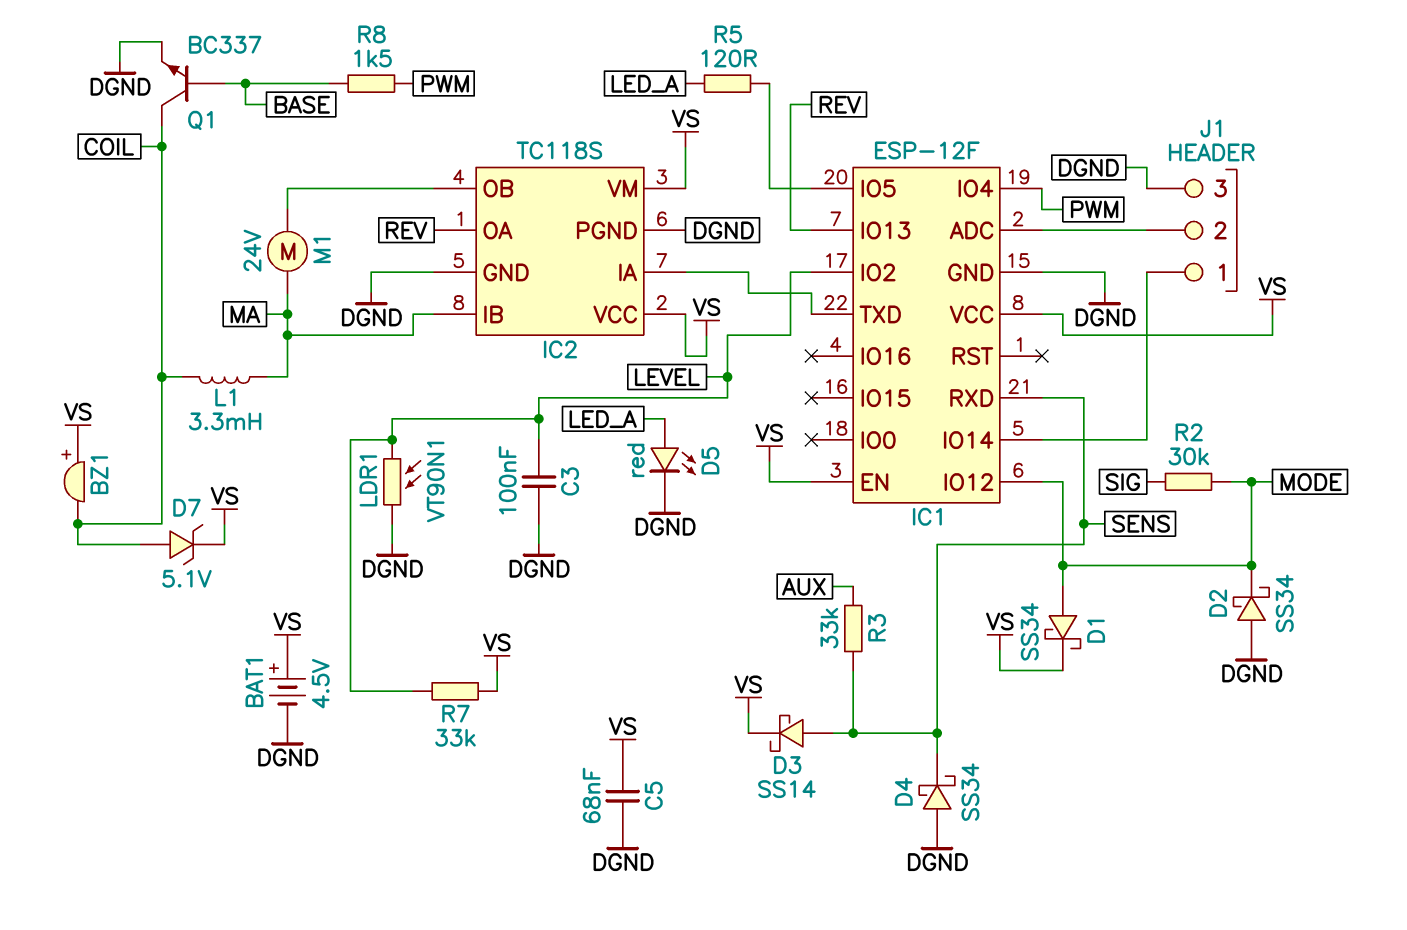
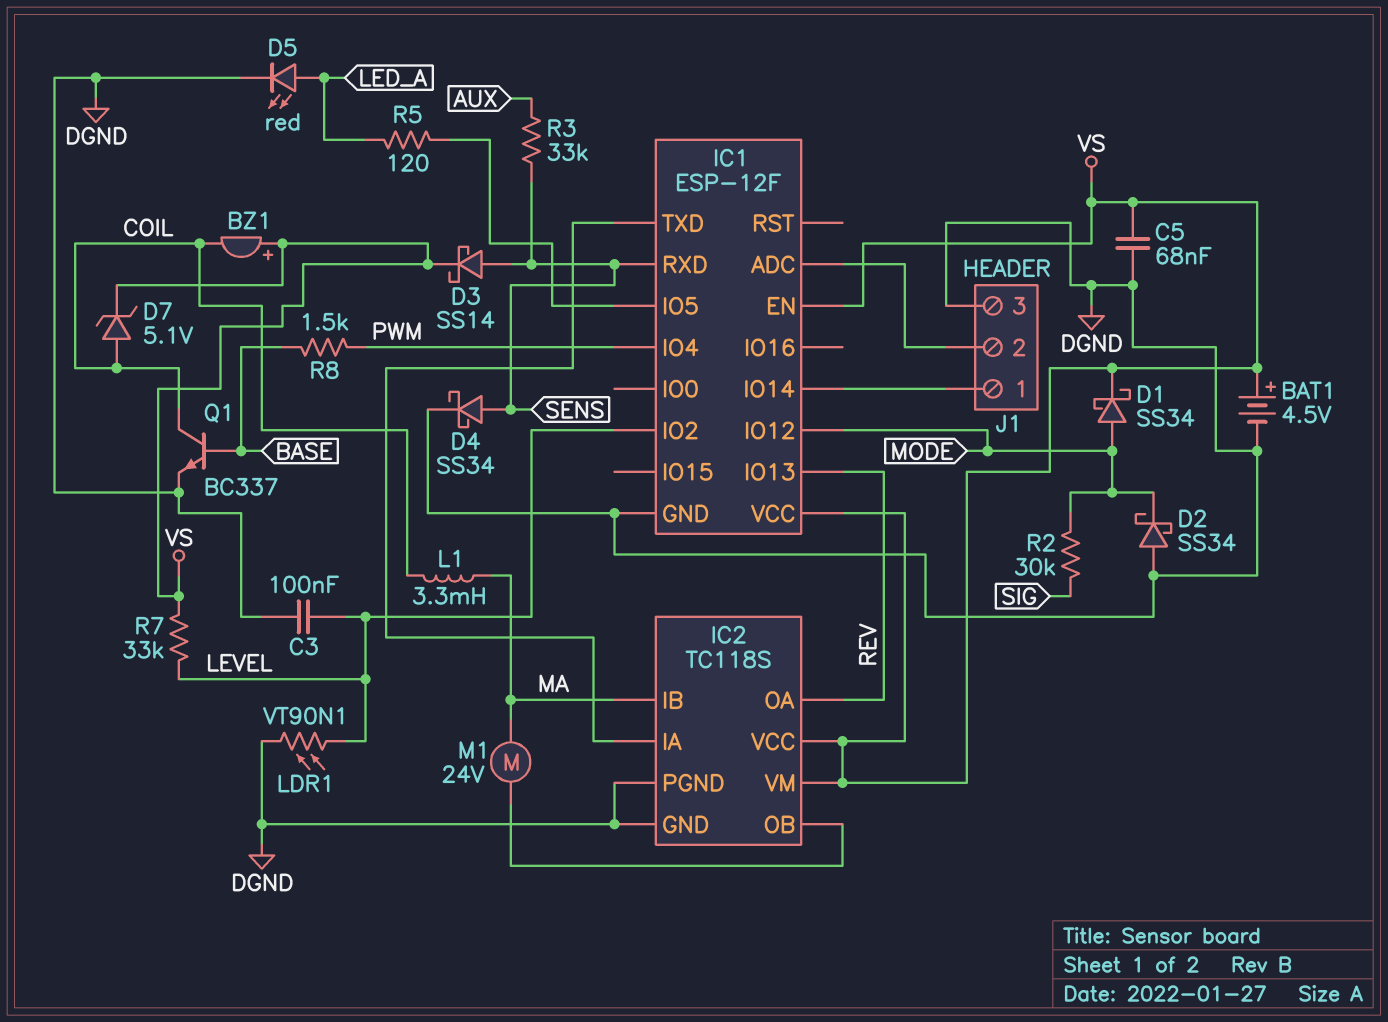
D4: schottky SS34 (A DGND, K SENS) -> schottky SS34 (A SENS, K DGND)

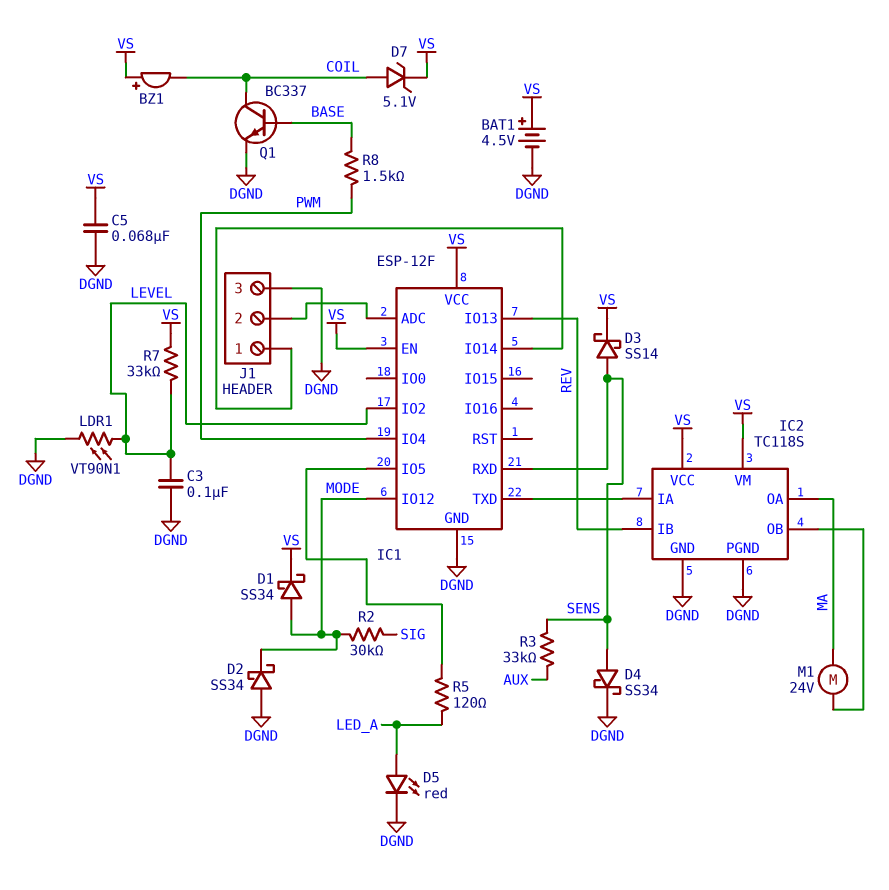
IC2 pin IB: MA -> REV
IC2 pin OA: REV -> MA
L1: 3.3mH (COIL, MA) -> none

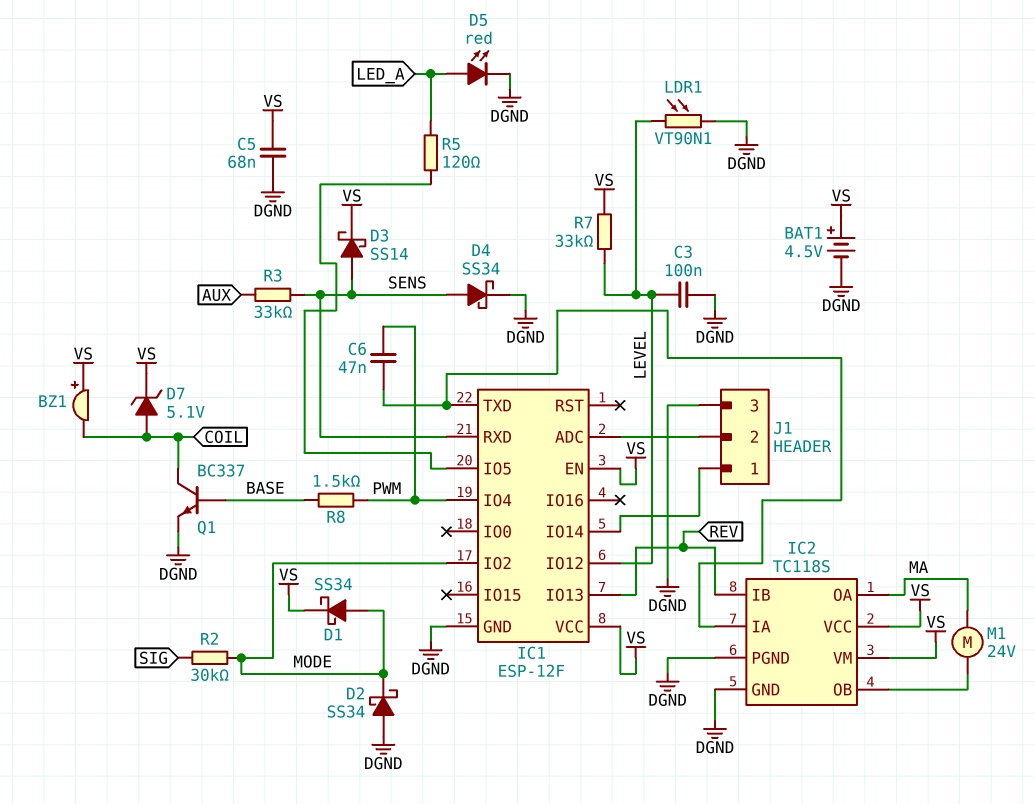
C6: none -> 47nF (IC1/TXD, PWM)
IC1 pin IO2: LEVEL -> MODE
IC1 pin IO12: MODE -> LEVEL

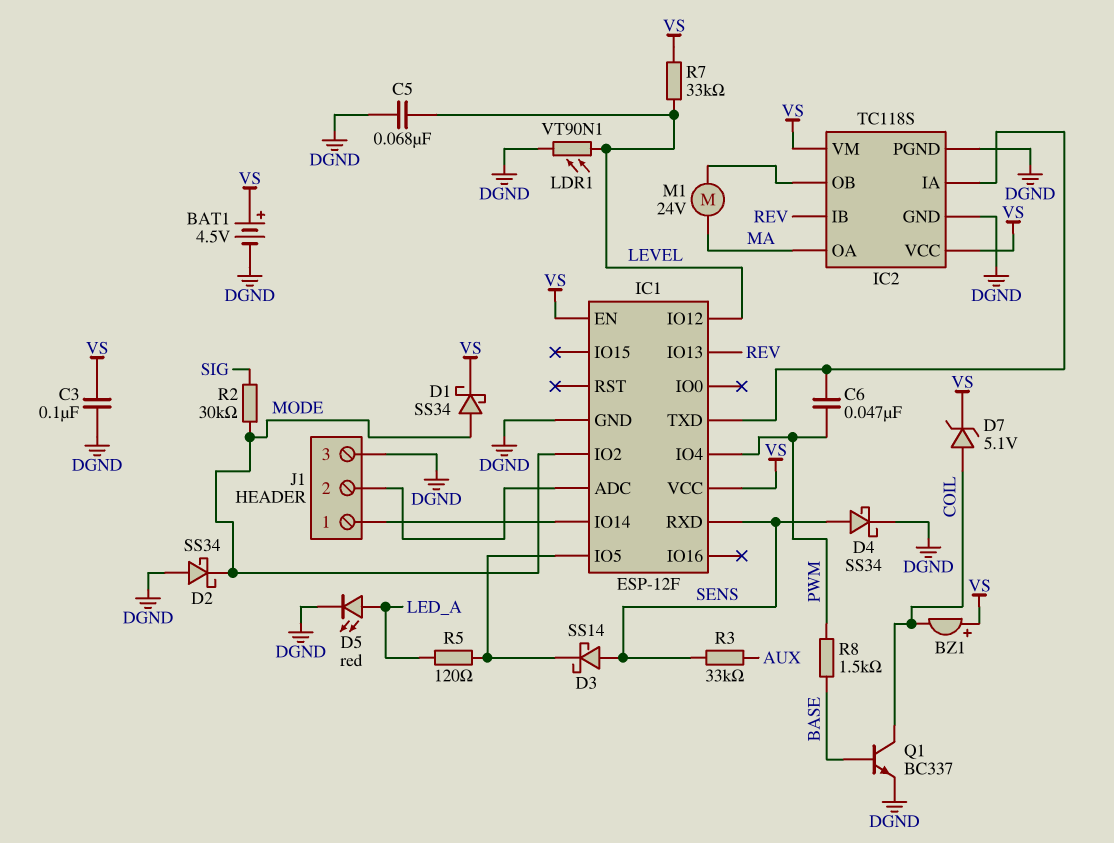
C3: 100nF (DGND, LEVEL) -> 100nF (DGND, VS)
C5: 68nF (DGND, VS) -> 68nF (DGND, LEVEL)
D3: schottky SS14 (A SENS, K VS) -> schottky SS14 (A SENS, K IC1/IO5)

